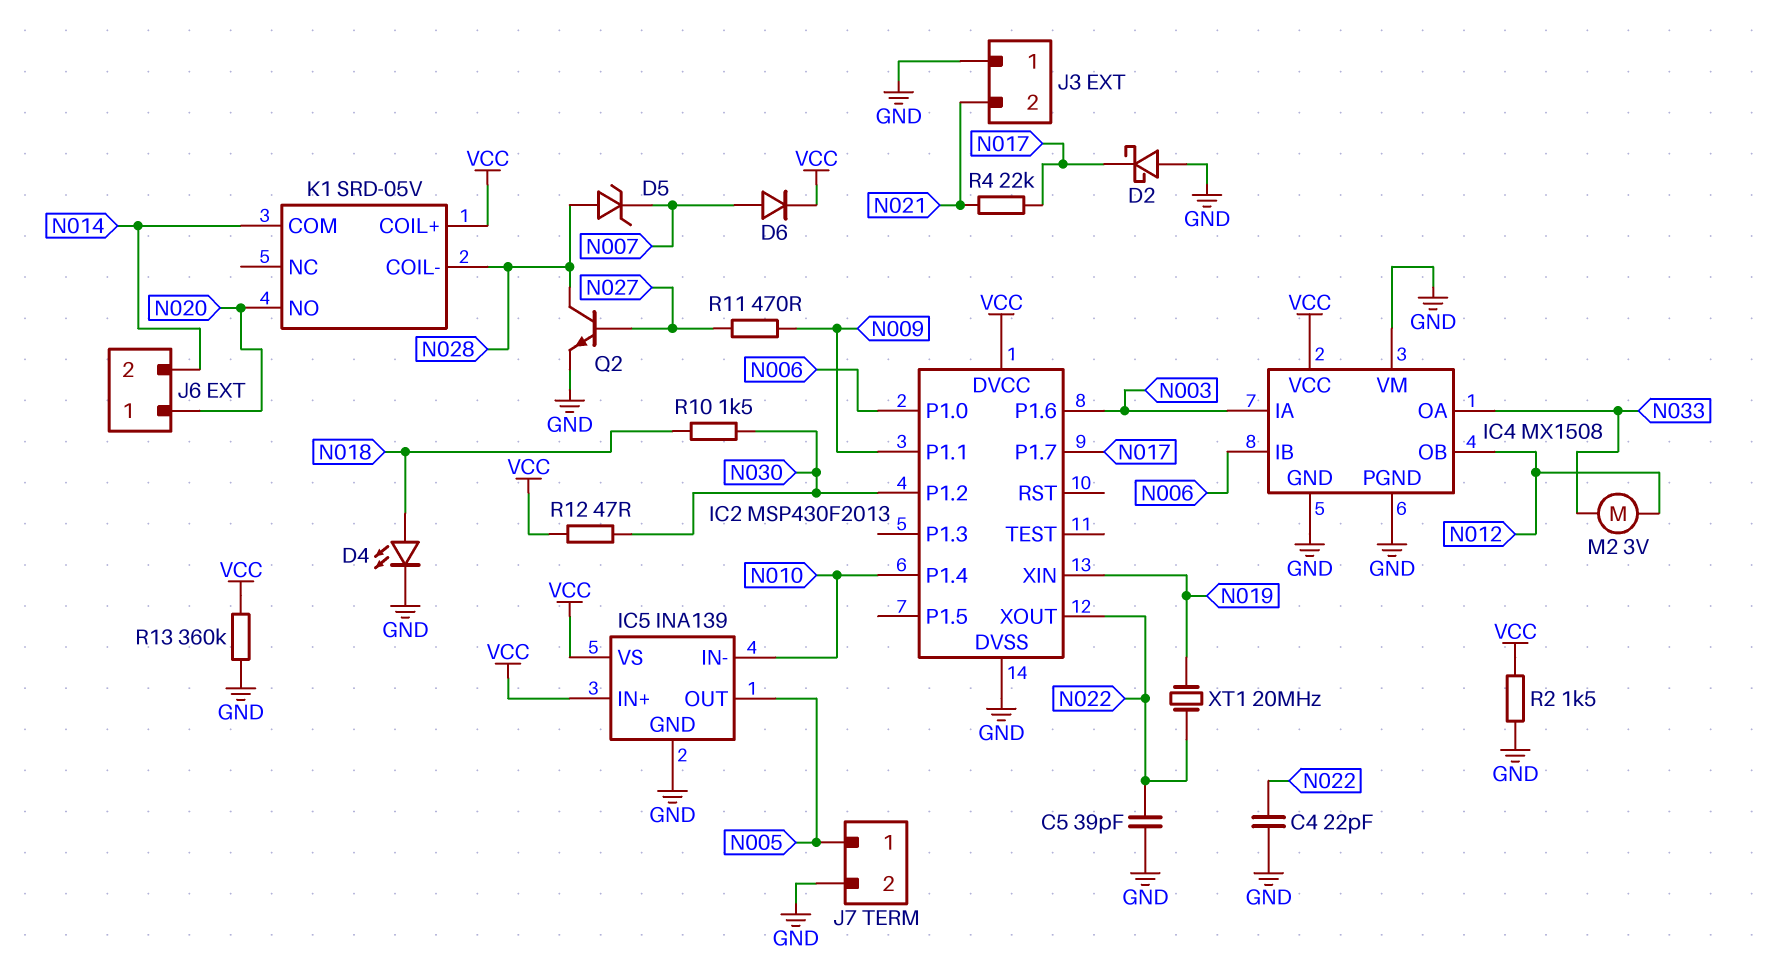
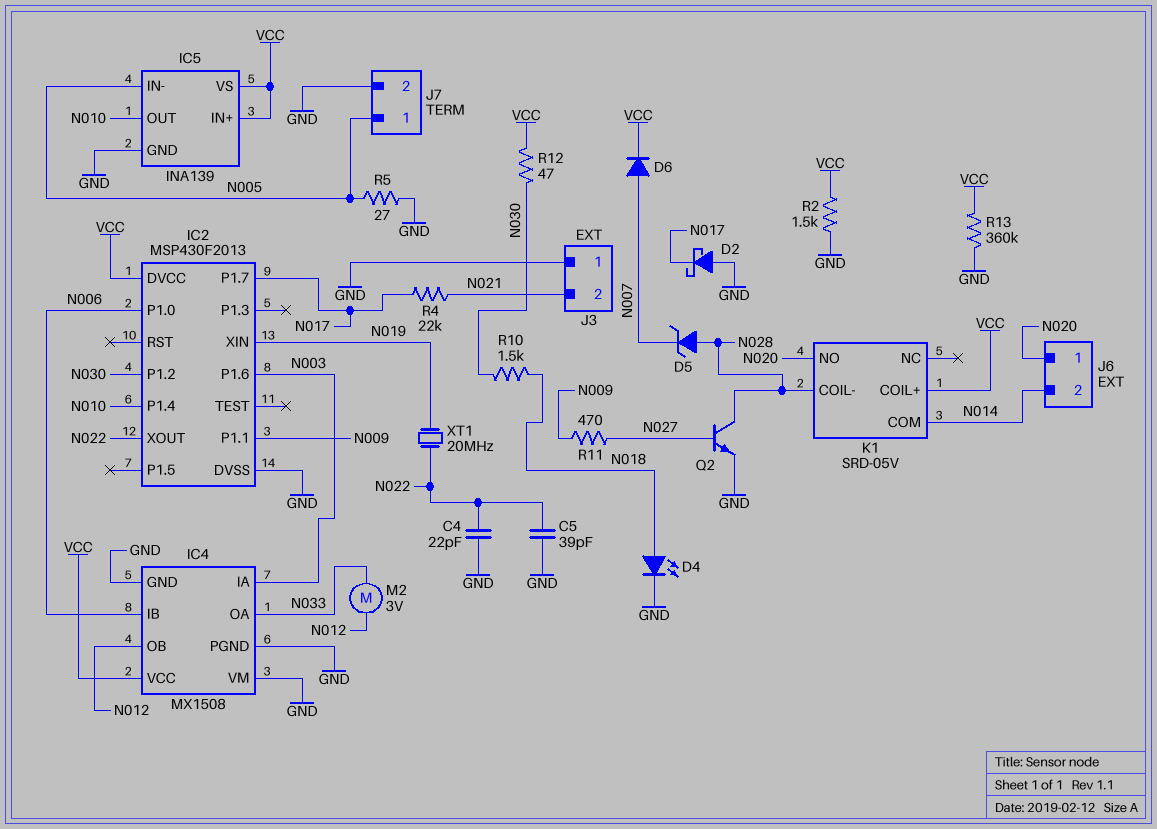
IC5 pin IN-: N010 -> N005
IC5 pin OUT: N005 -> N010
R5: none -> 27 (GND, N005)

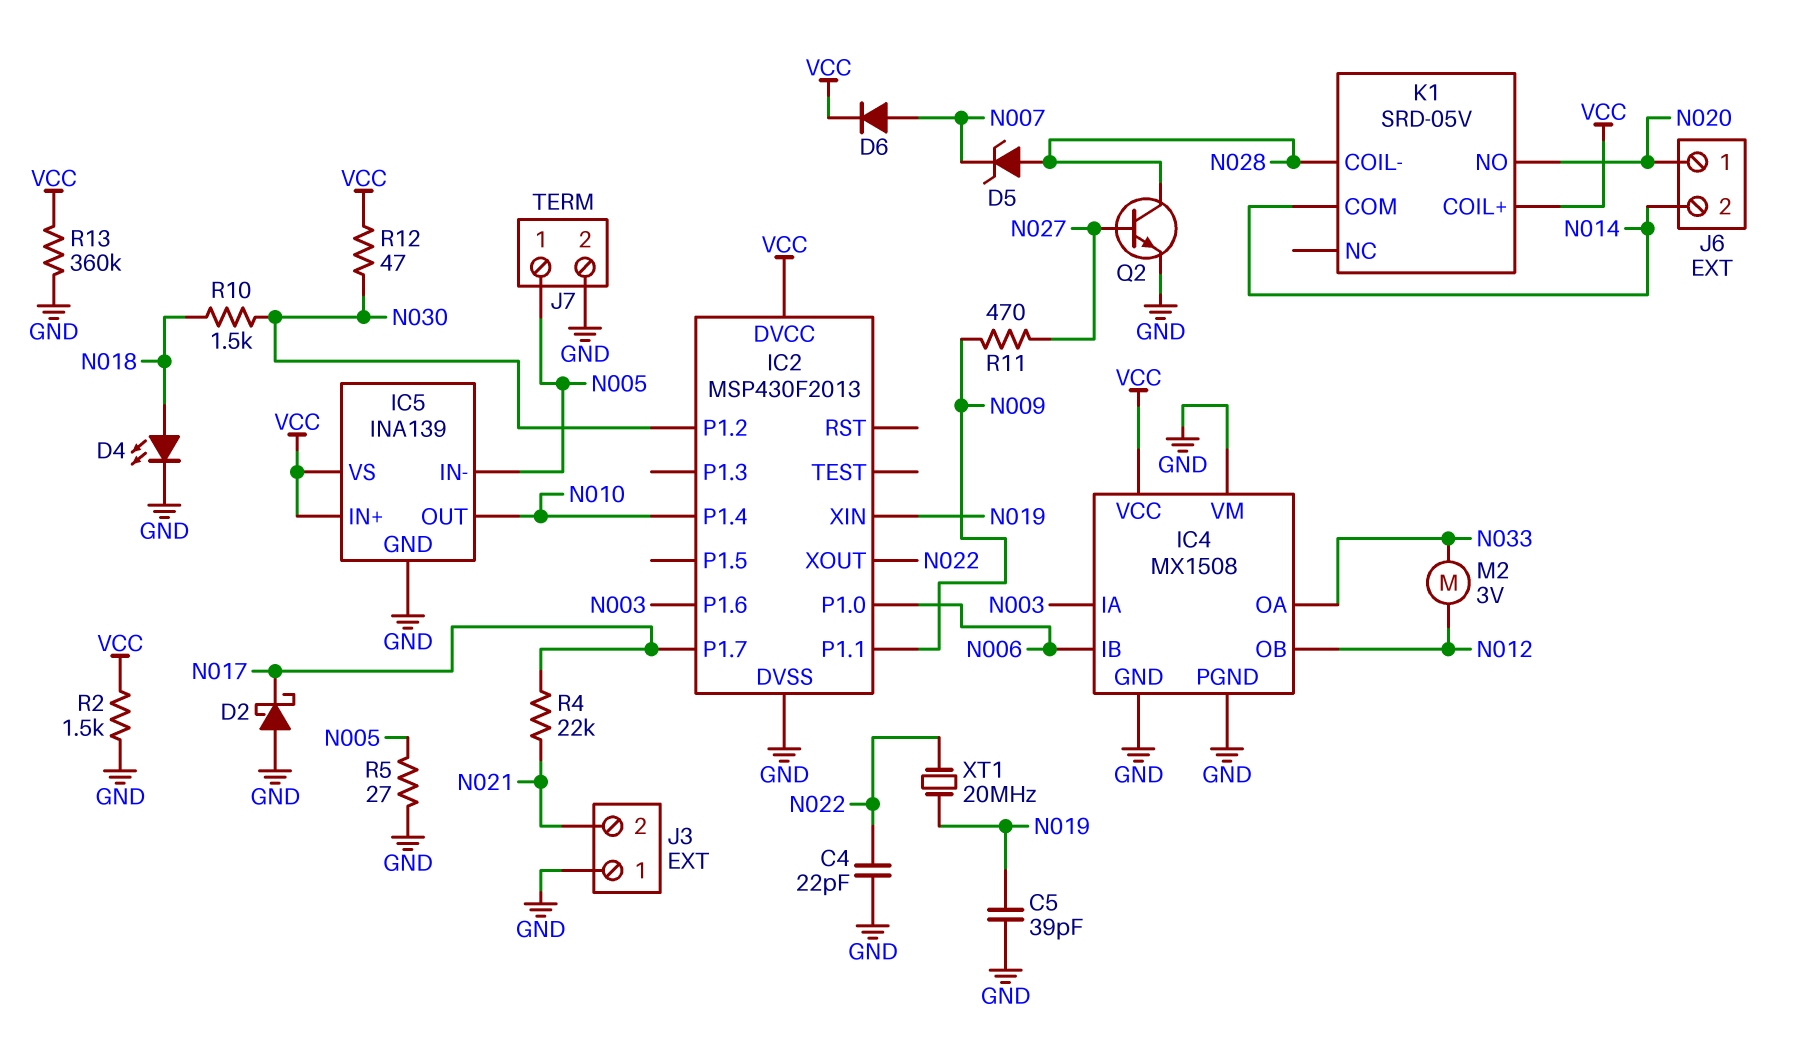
C5: 39pF (GND, N022) -> 39pF (GND, N019)

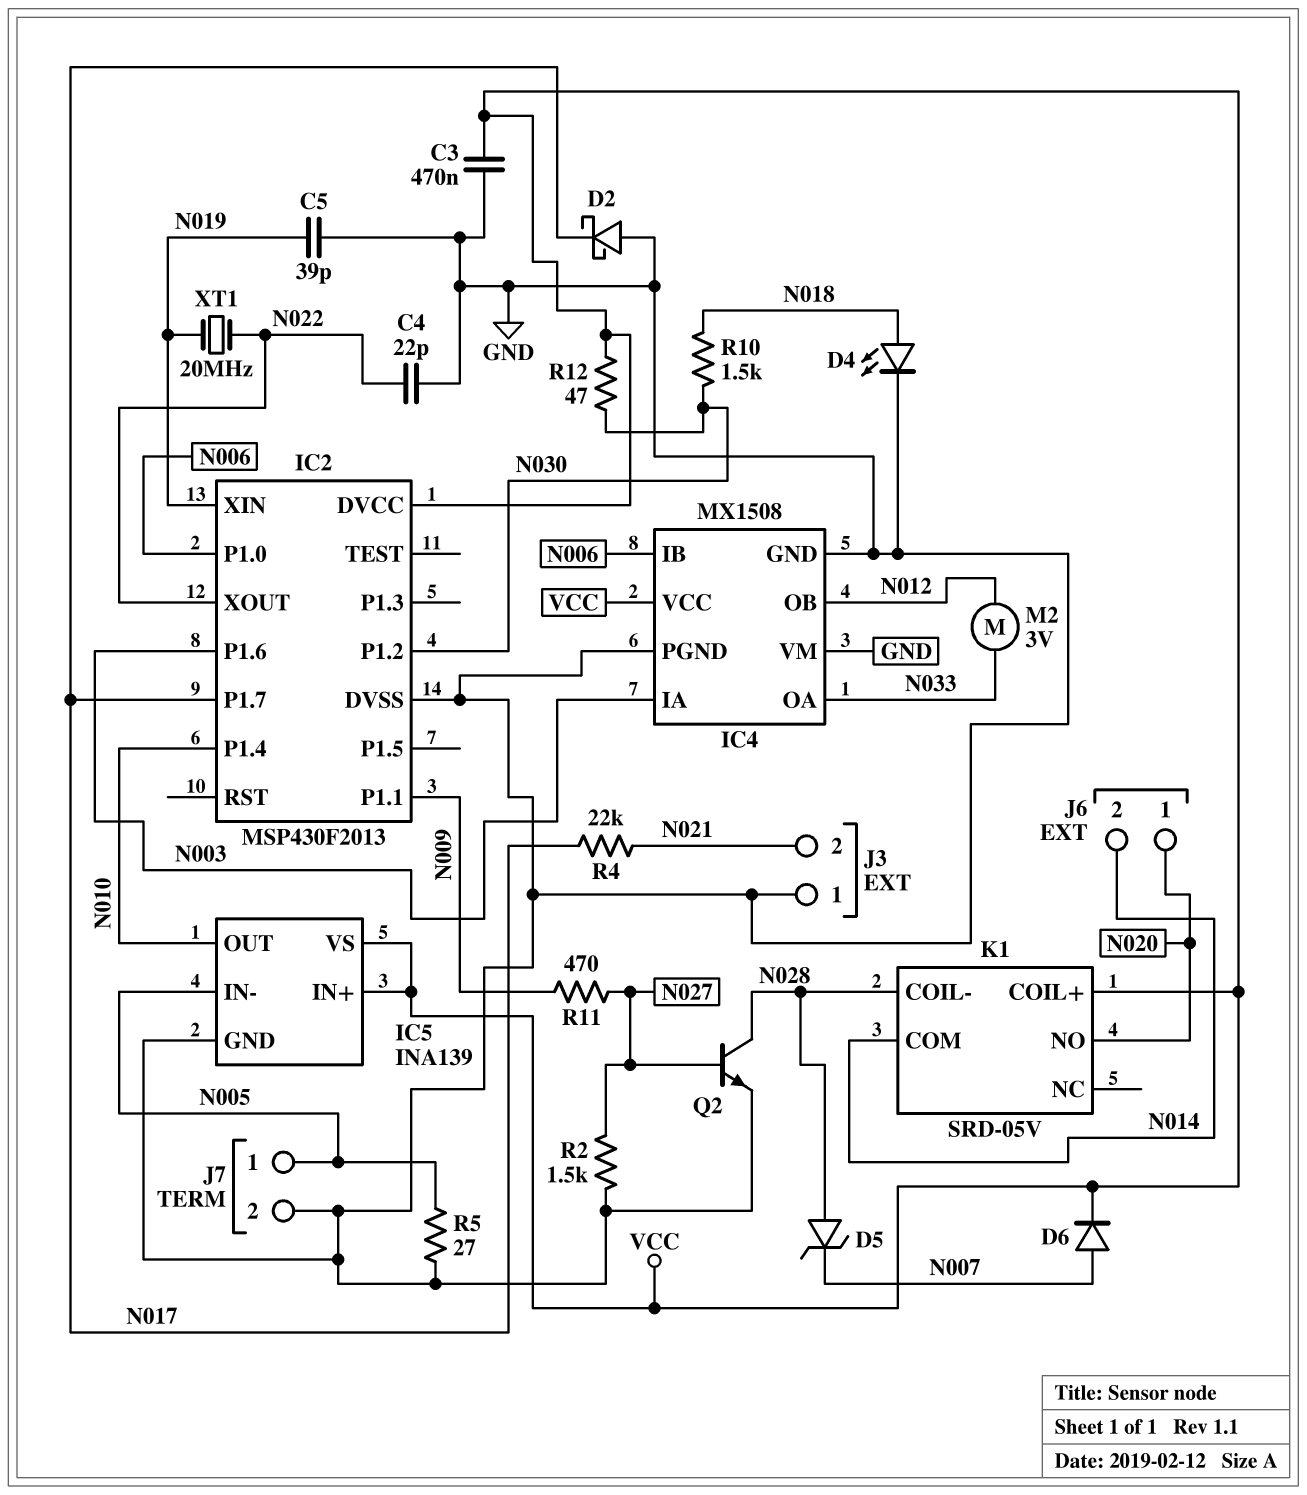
C3: none -> 470nF (GND, VCC)
R2: 1.5k (GND, VCC) -> 1.5k (GND, N027)
R13: 360k (GND, VCC) -> none

